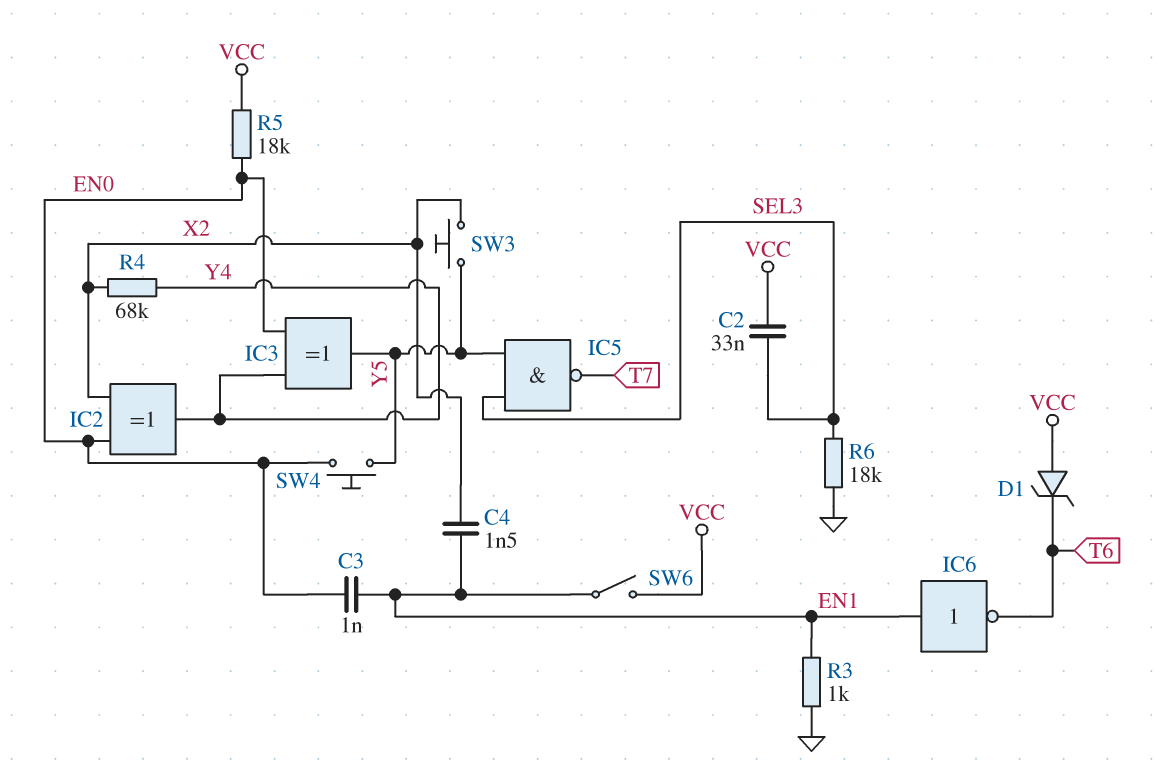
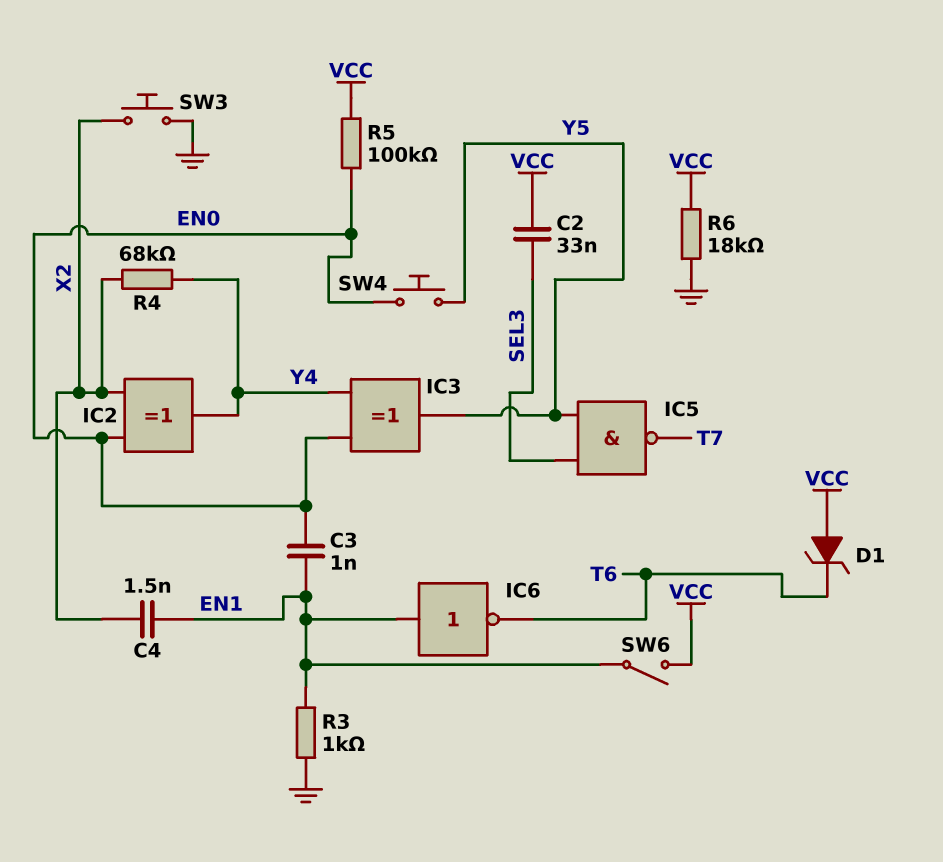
R5: 18k (EN0, VCC) -> 100k (EN0, VCC)
R6: 18k (GND, SEL3) -> 18k (GND, VCC)
SW3: button (X2, Y5) -> button (GND, X2)

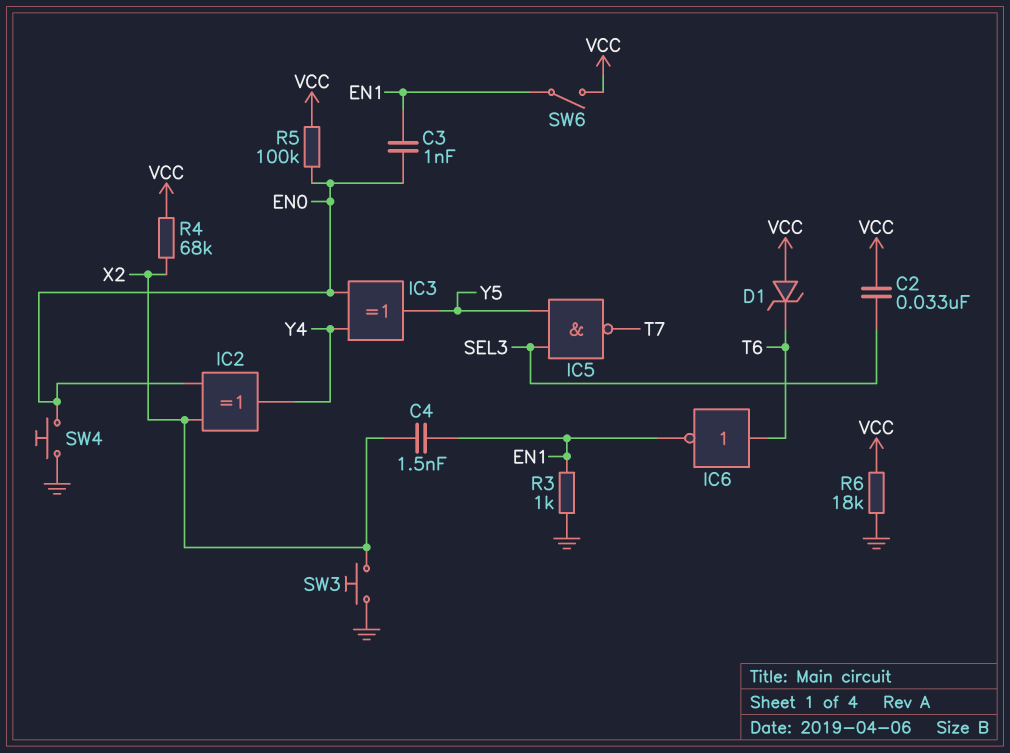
IC6: NOT (in EN1, out T6) -> NOT (in T6, out EN1)
R4: 68k (X2, Y4) -> 68k (VCC, X2)
SW4: button (EN0, Y5) -> button (EN0, GND)

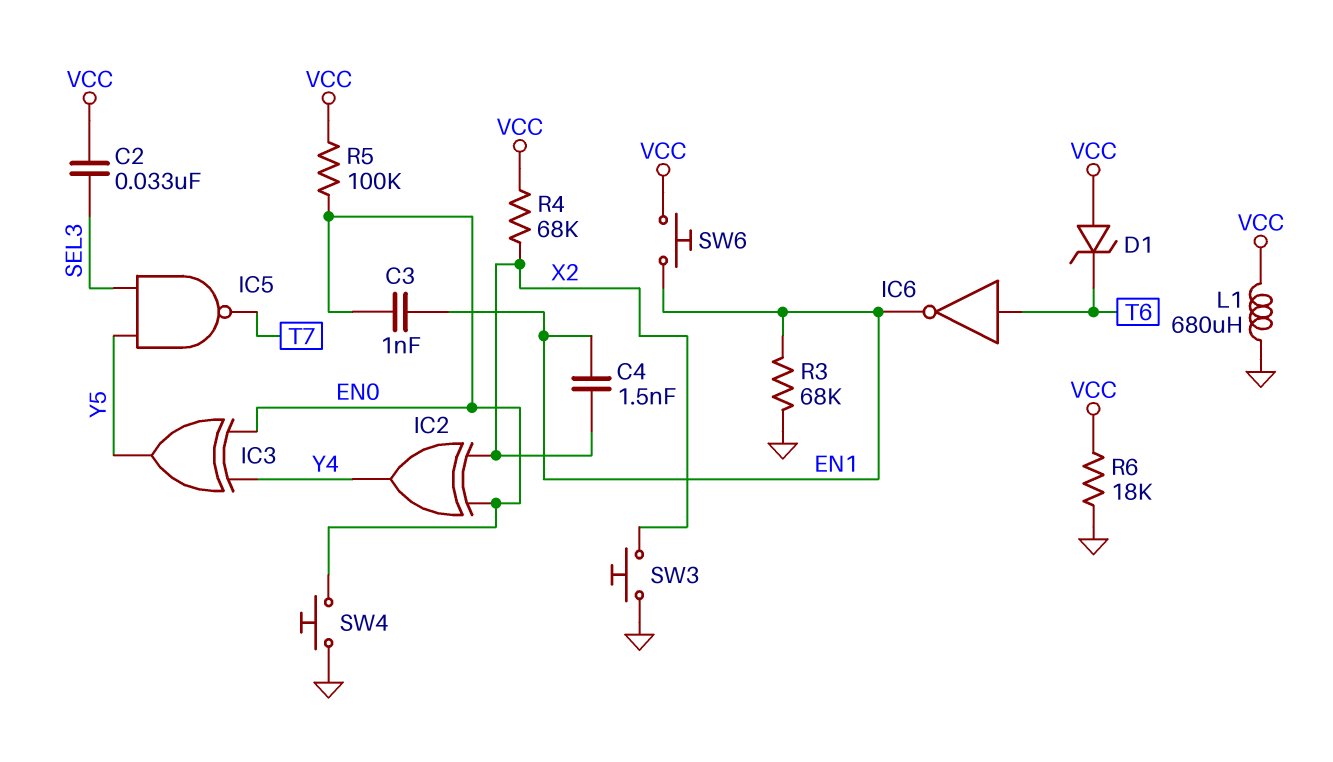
L1: none -> 680uH (GND, VCC)
R3: 1k (EN1, GND) -> 68k (EN1, GND)
SW6: switch (EN1, VCC) -> button (EN1, VCC)

